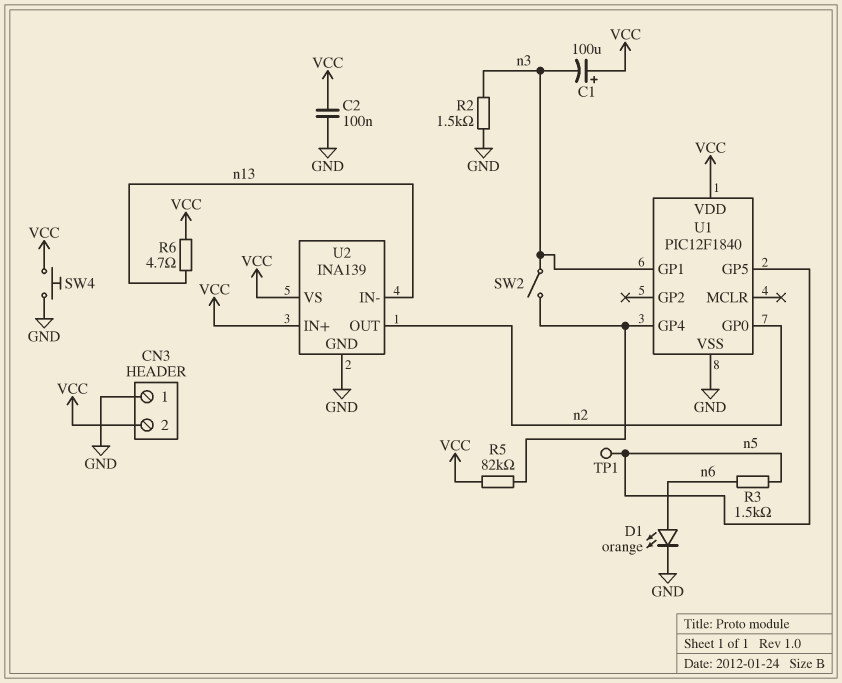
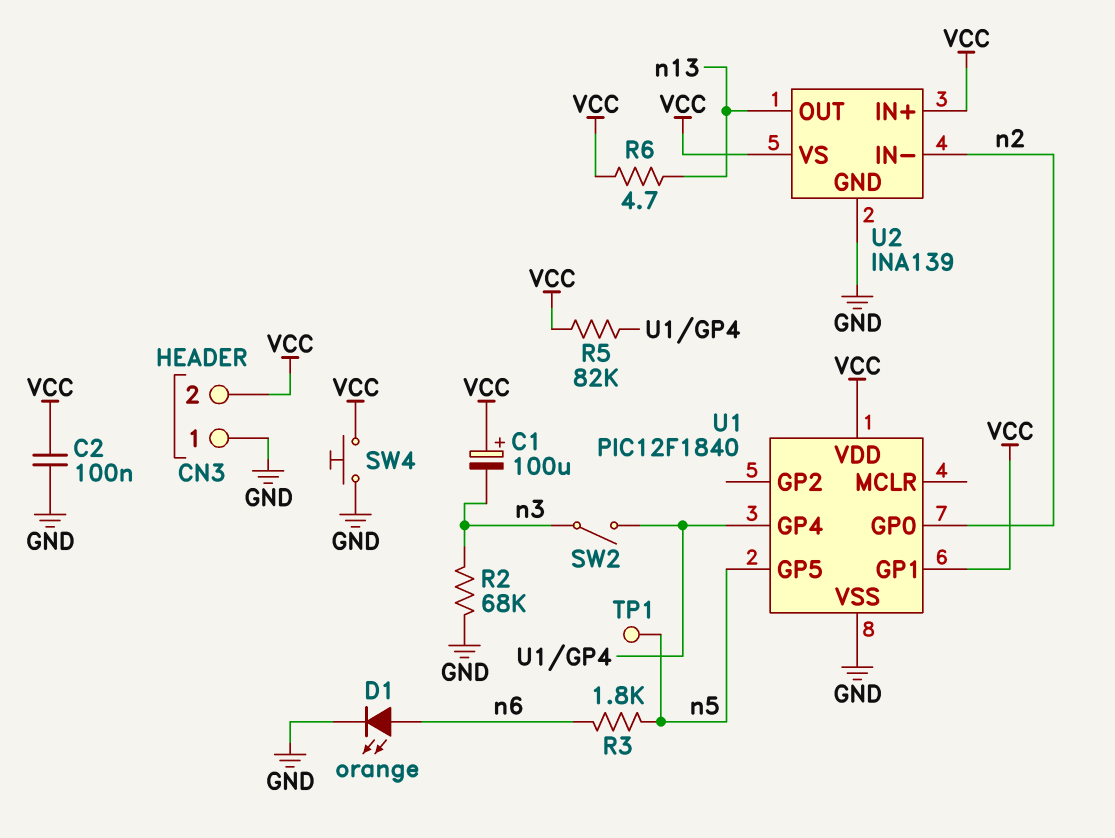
R2: 1.5k (GND, n3) -> 68k (GND, n3)
R3: 1.5k (n5, n6) -> 1.8k (n5, n6)
U1 pin GP1: n3 -> VCC
U2 pin IN-: n13 -> n2
U2 pin OUT: n2 -> n13

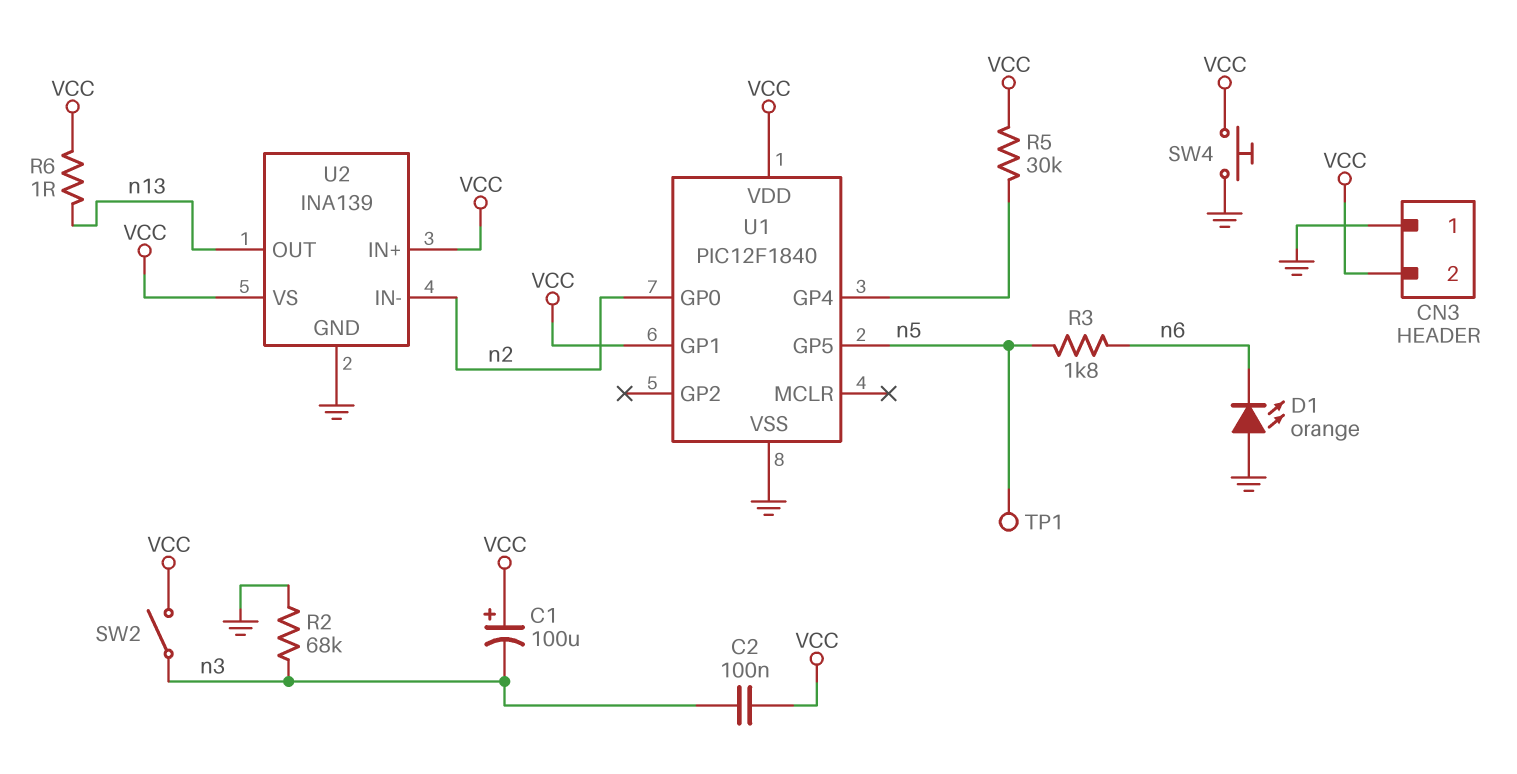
C2: 100nF (GND, VCC) -> 100nF (VCC, n3)
D1: LED orange (A n6, K GND) -> LED orange (A GND, K n6)
R5: 82k (U1/GP4, VCC) -> 30k (U1/GP4, VCC)
R6: 4.7 (VCC, n13) -> 1 (VCC, n13)
SW2: switch (U1/GP4, n3) -> switch (VCC, n3)

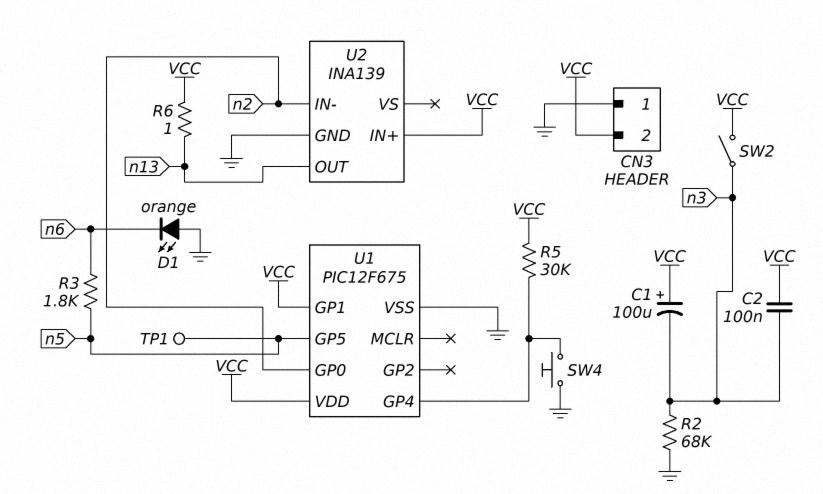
SW4: button (GND, VCC) -> button (GND, U1/GP4)
U1: PIC12F1840 -> PIC12F675
U2 pin VS: VCC -> none

